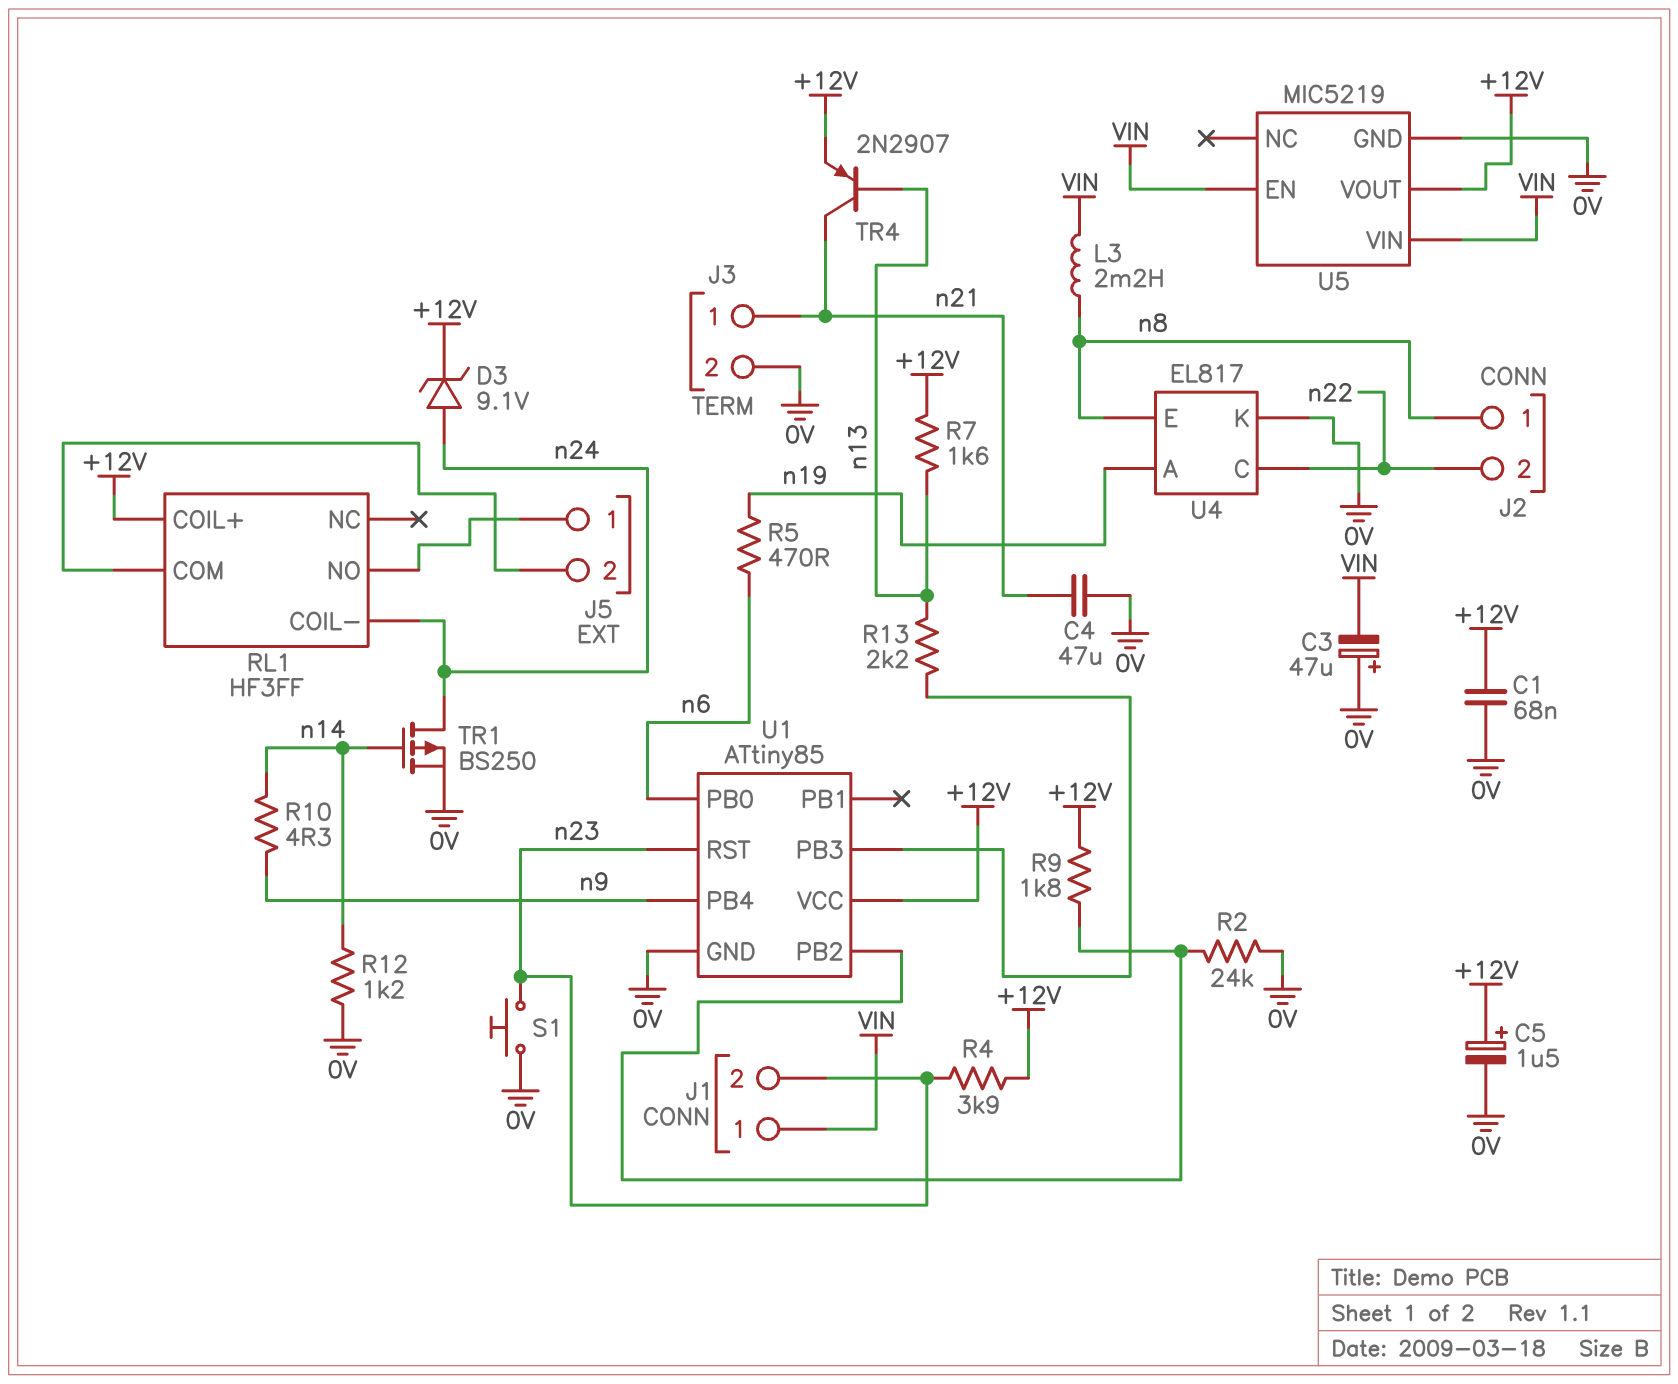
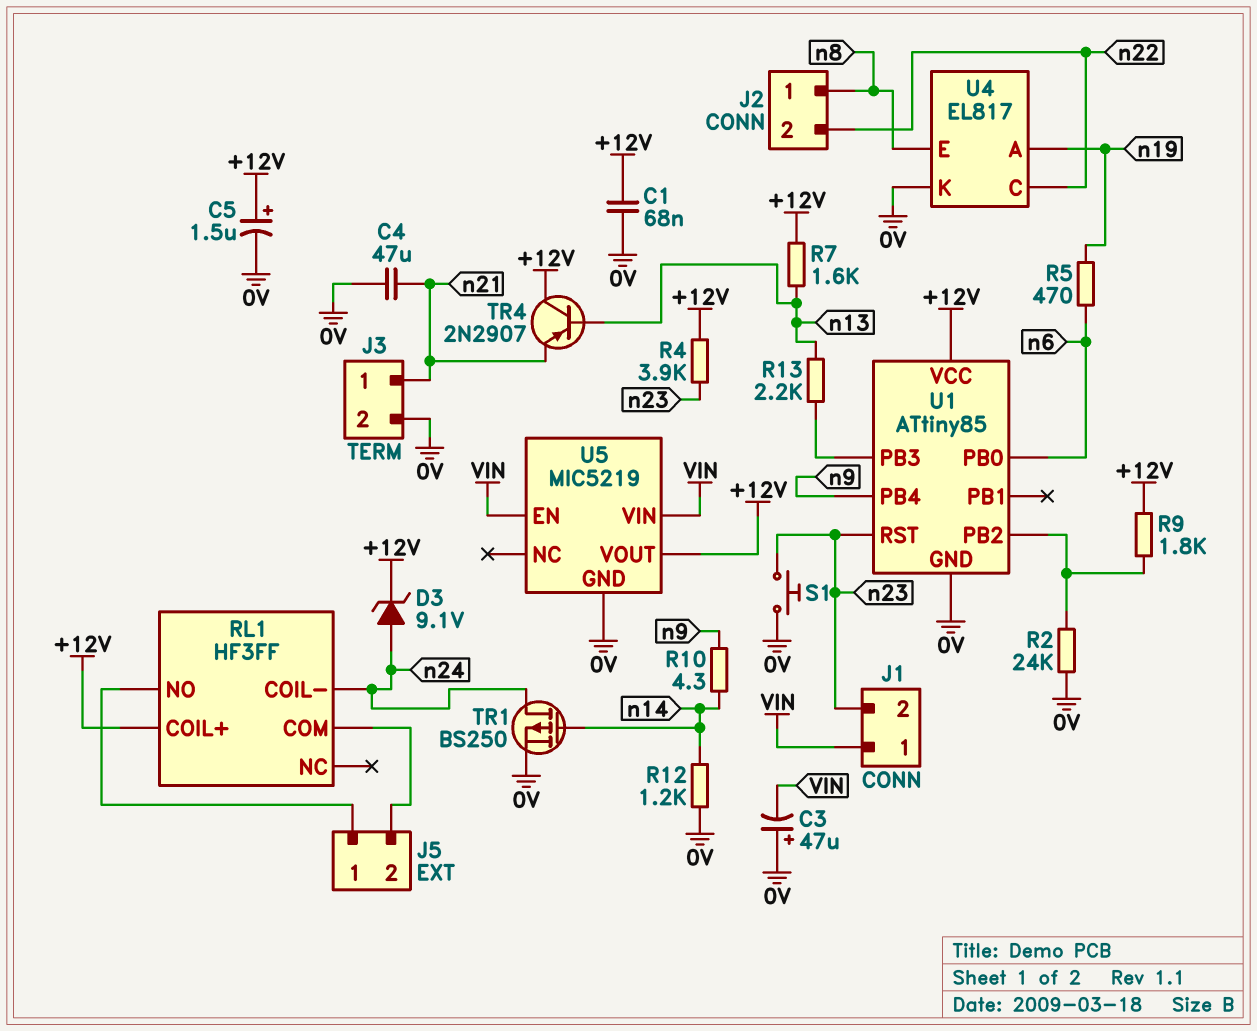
L3: 2.2mH (VIN, n8) -> none
TR4: PNP 2N2907 (B n13, C n21, E +12V) -> PNP 2N2907 (B n13, C +12V, E n21)

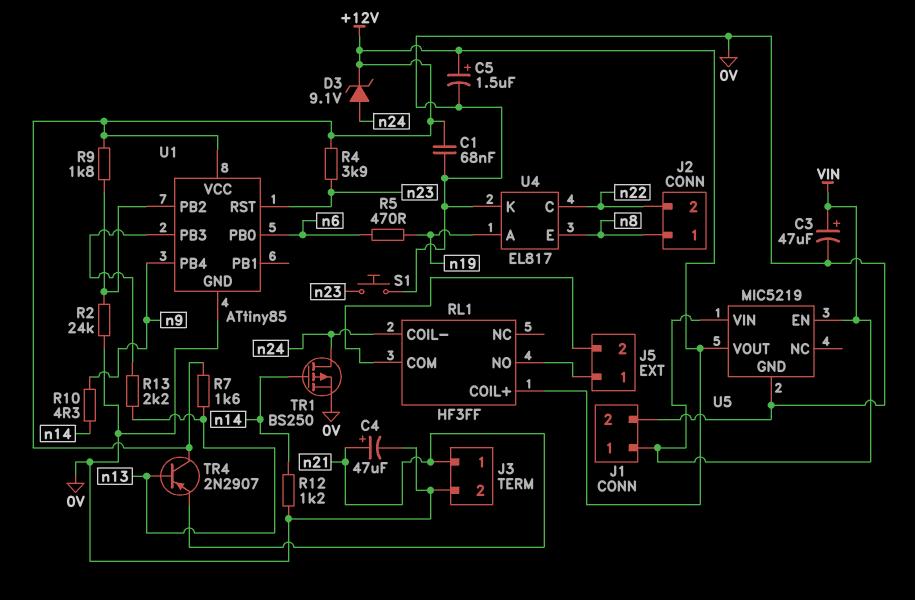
C3: 47uF (plus 0V, minus VIN) -> 47uF (plus VIN, minus 0V)
C4: 47uF (0V, n21) -> 47uF (plus n21, minus 0V)
J1 pin 2: n23 -> 0V

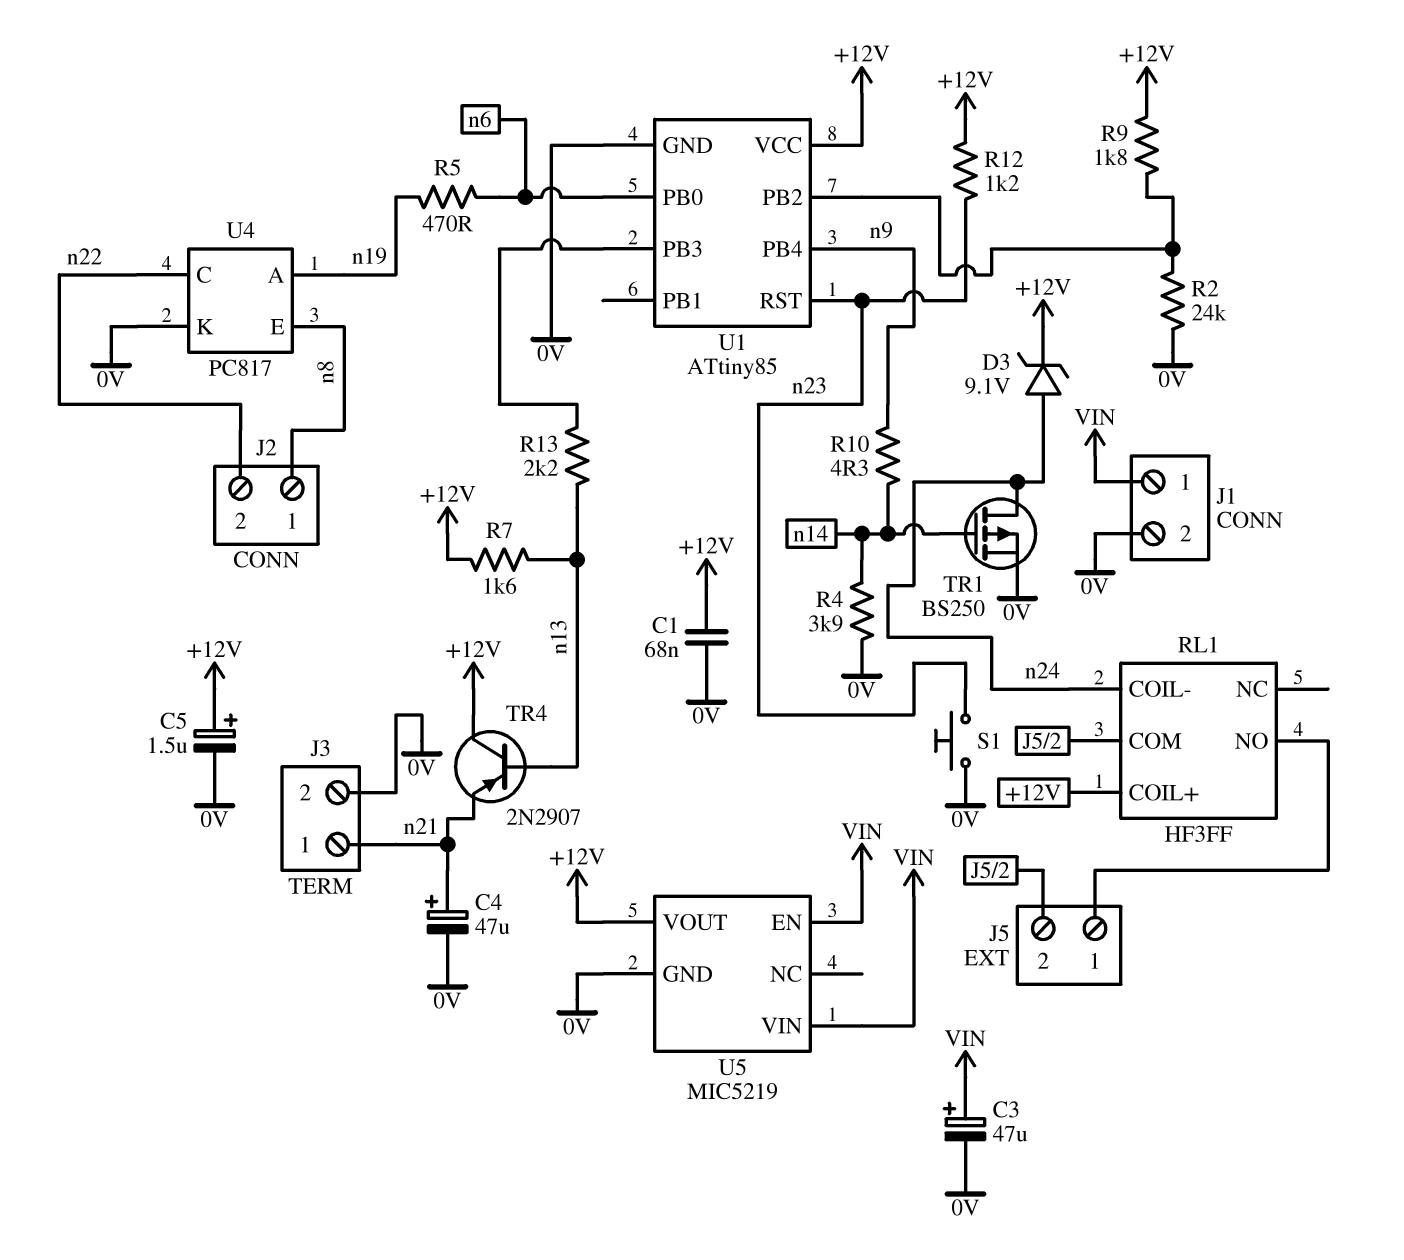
R4: 3.9k (+12V, n23) -> 3.9k (0V, n14)
R12: 1.2k (0V, n14) -> 1.2k (+12V, n23)
U4: EL817 -> PC817

